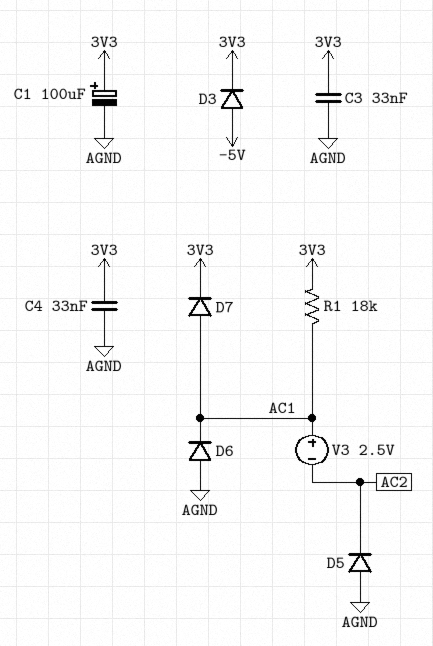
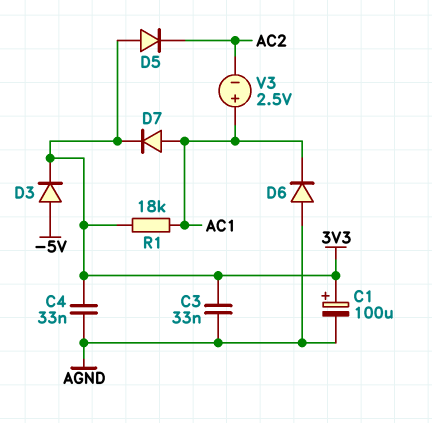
D5: diode (A AGND, K AC2) -> diode (A 3V3, K AC2)

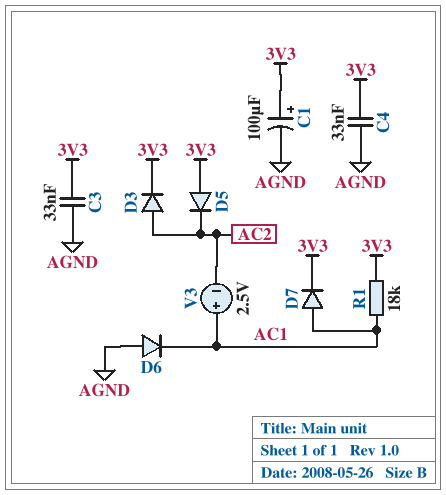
D3: diode (A -5V, K 3V3) -> diode (A AC2, K 3V3)

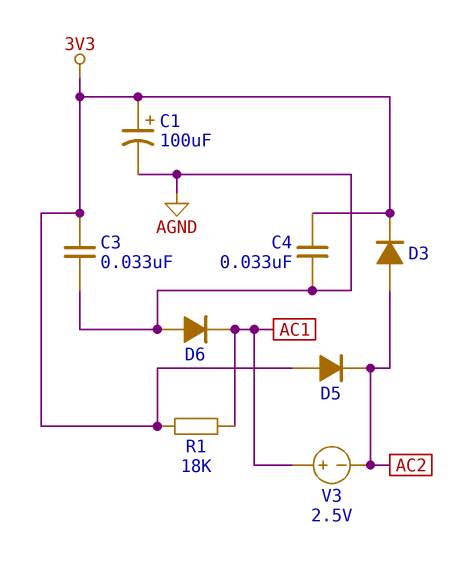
D7: diode (A AC1, K 3V3) -> none

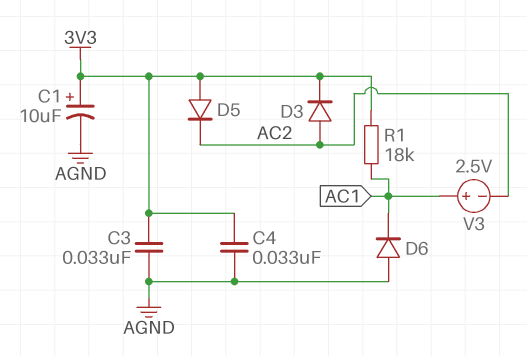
C1: 100uF (plus 3V3, minus AGND) -> 10uF (plus 3V3, minus AGND)

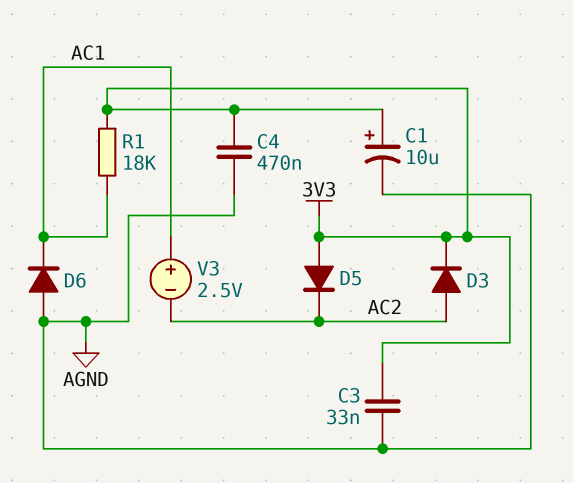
C4: 33nF (3V3, AGND) -> 470nF (3V3, AGND)

